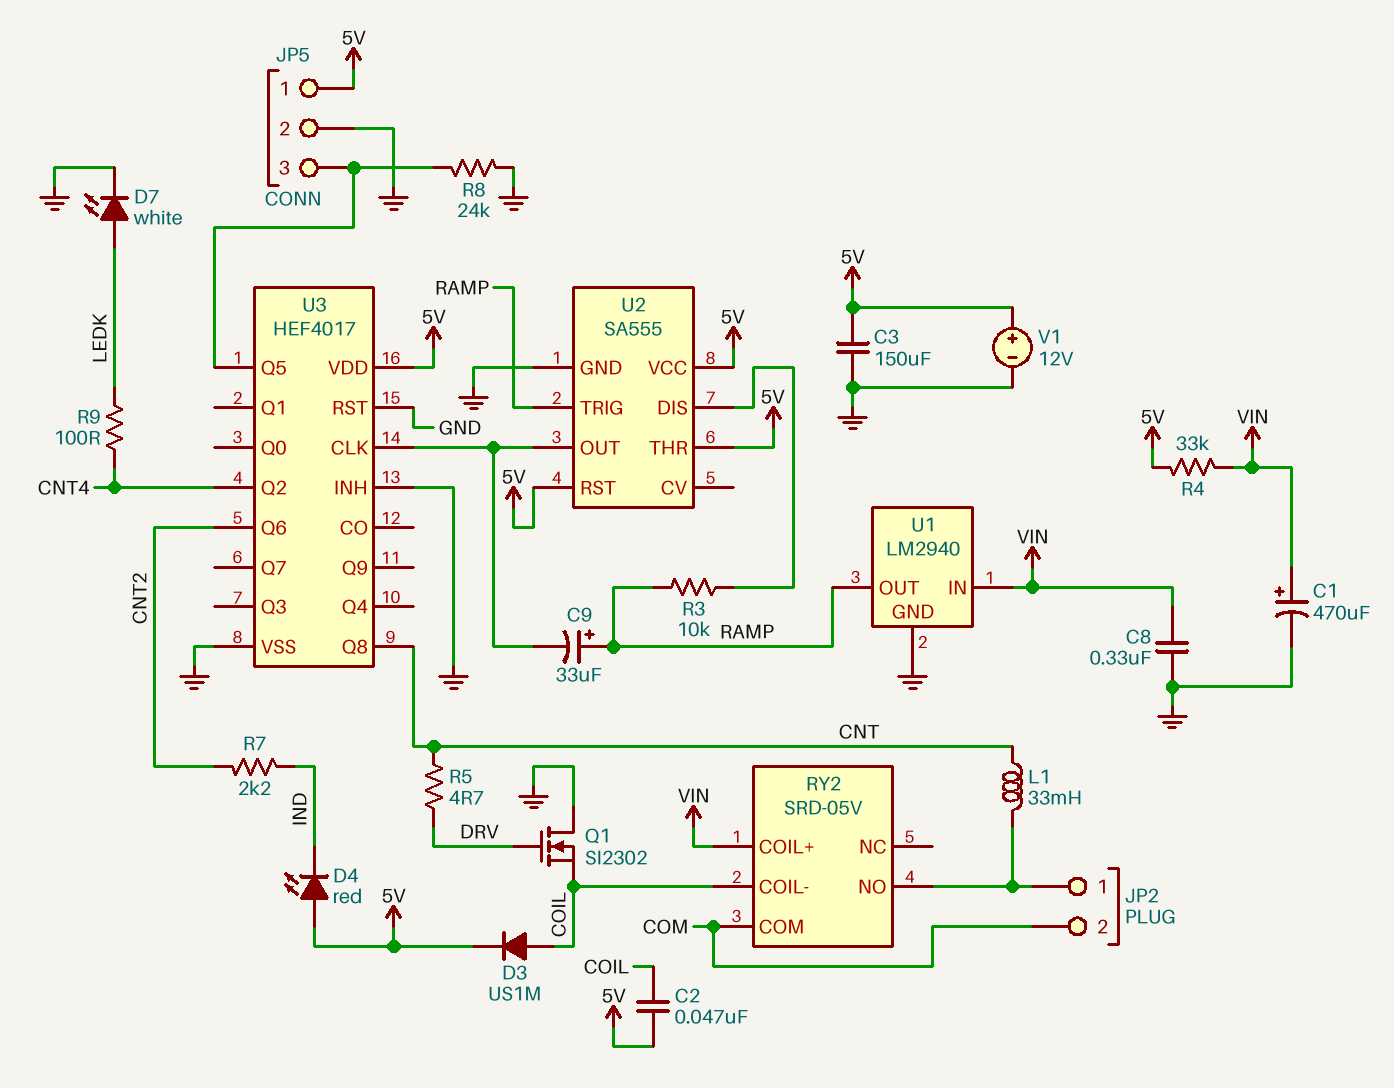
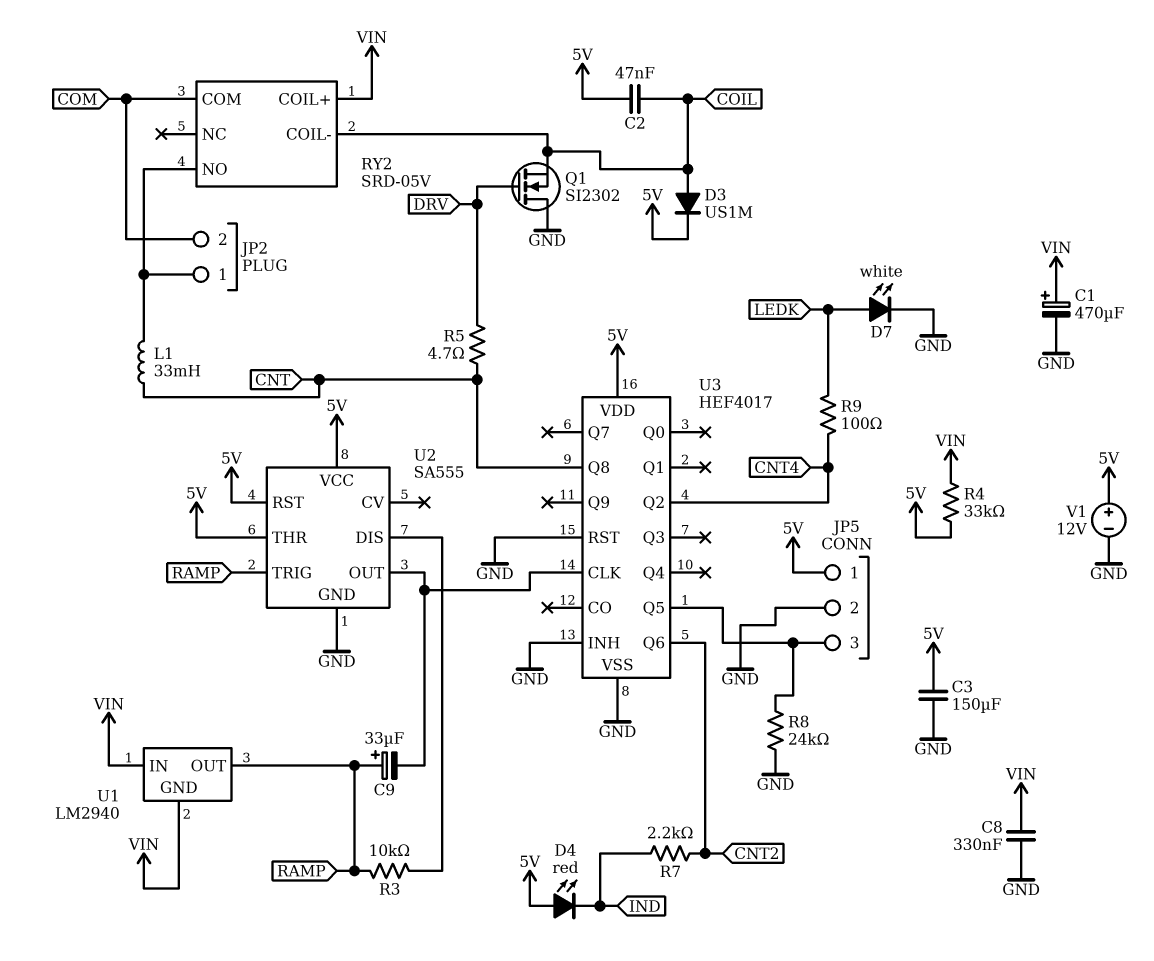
U1 pin GND: GND -> VIN

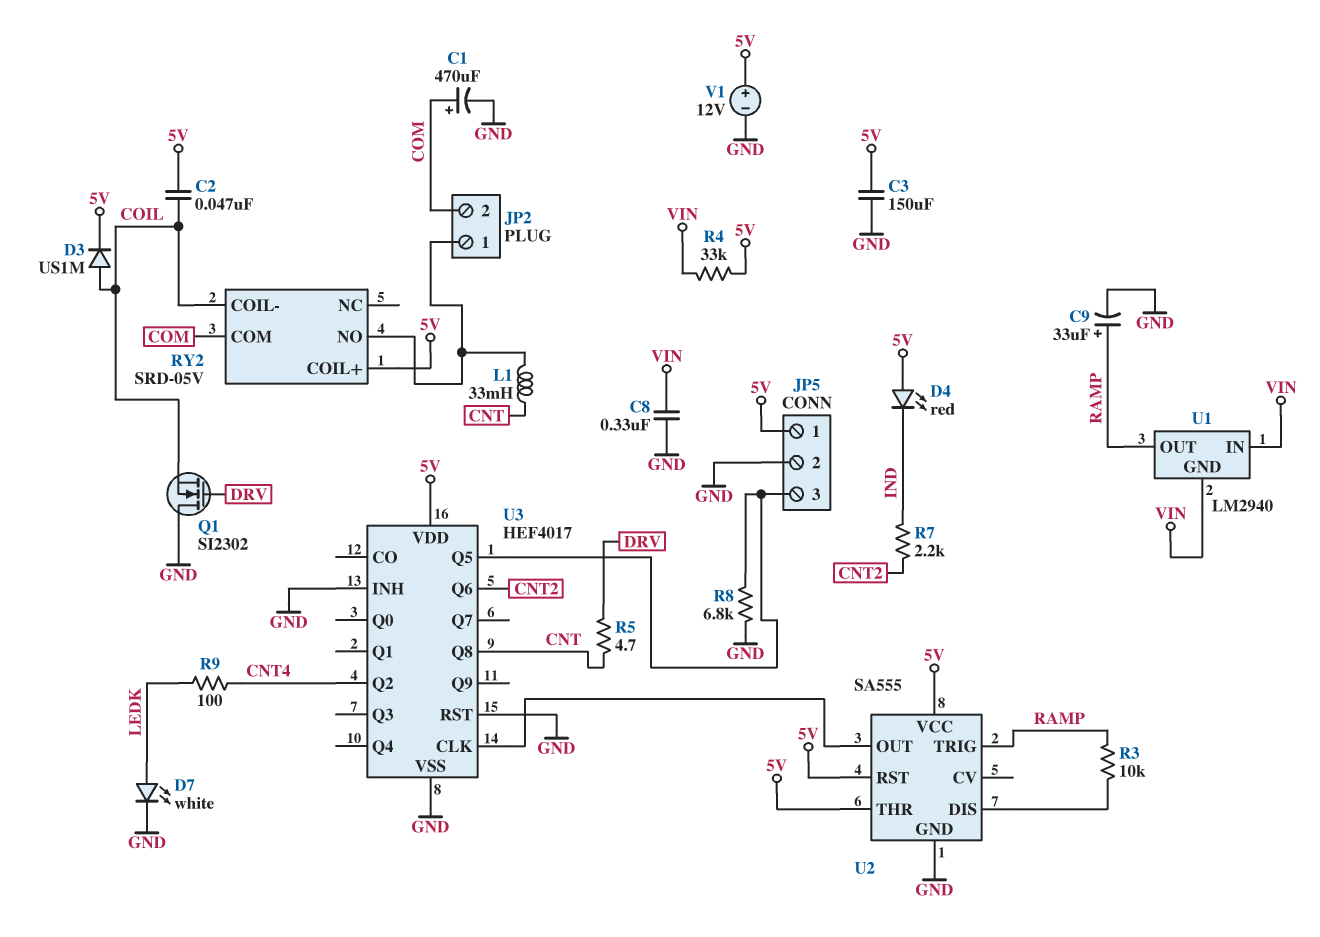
C1: 470uF (plus VIN, minus GND) -> 470uF (plus COM, minus GND)
C9: 33uF (plus RAMP, minus U2/OUT) -> 33uF (plus RAMP, minus GND)
R8: 24k (GND, JP5/3) -> 6.8k (GND, JP5/3)
RY2 pin COIL+: VIN -> 5V

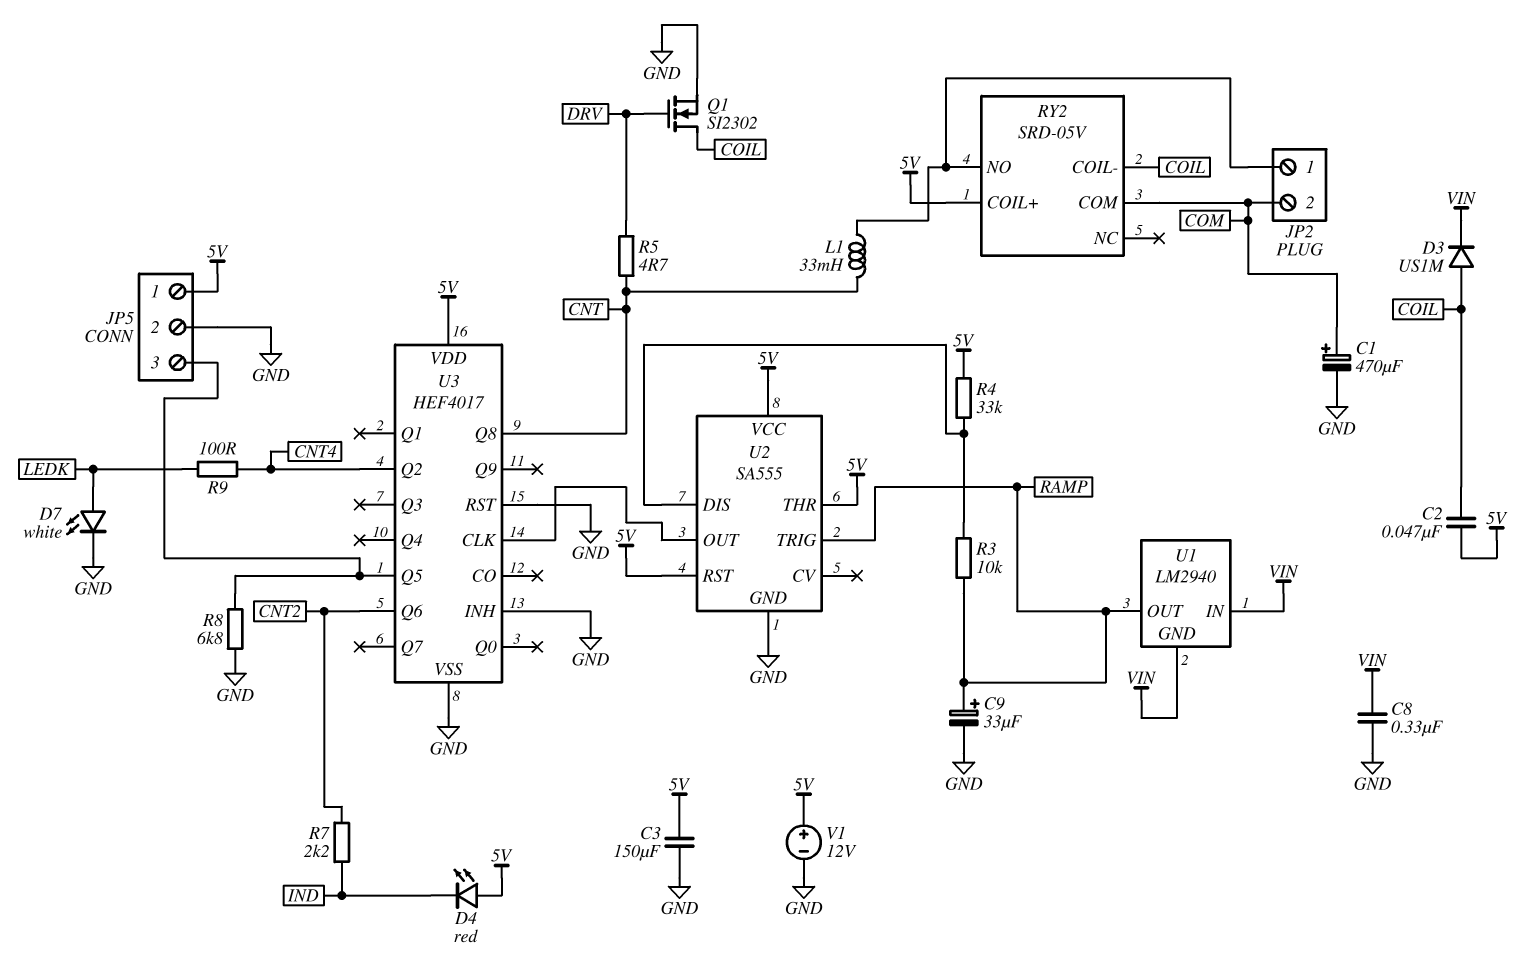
D3: diode US1M (A COIL, K 5V) -> diode US1M (A COIL, K VIN)
Q1: NMOS SI2302 (G DRV, D GND, S COIL) -> NMOS SI2302 (G DRV, D COIL, S GND)
R4: 33k (5V, VIN) -> 33k (5V, U2/DIS)

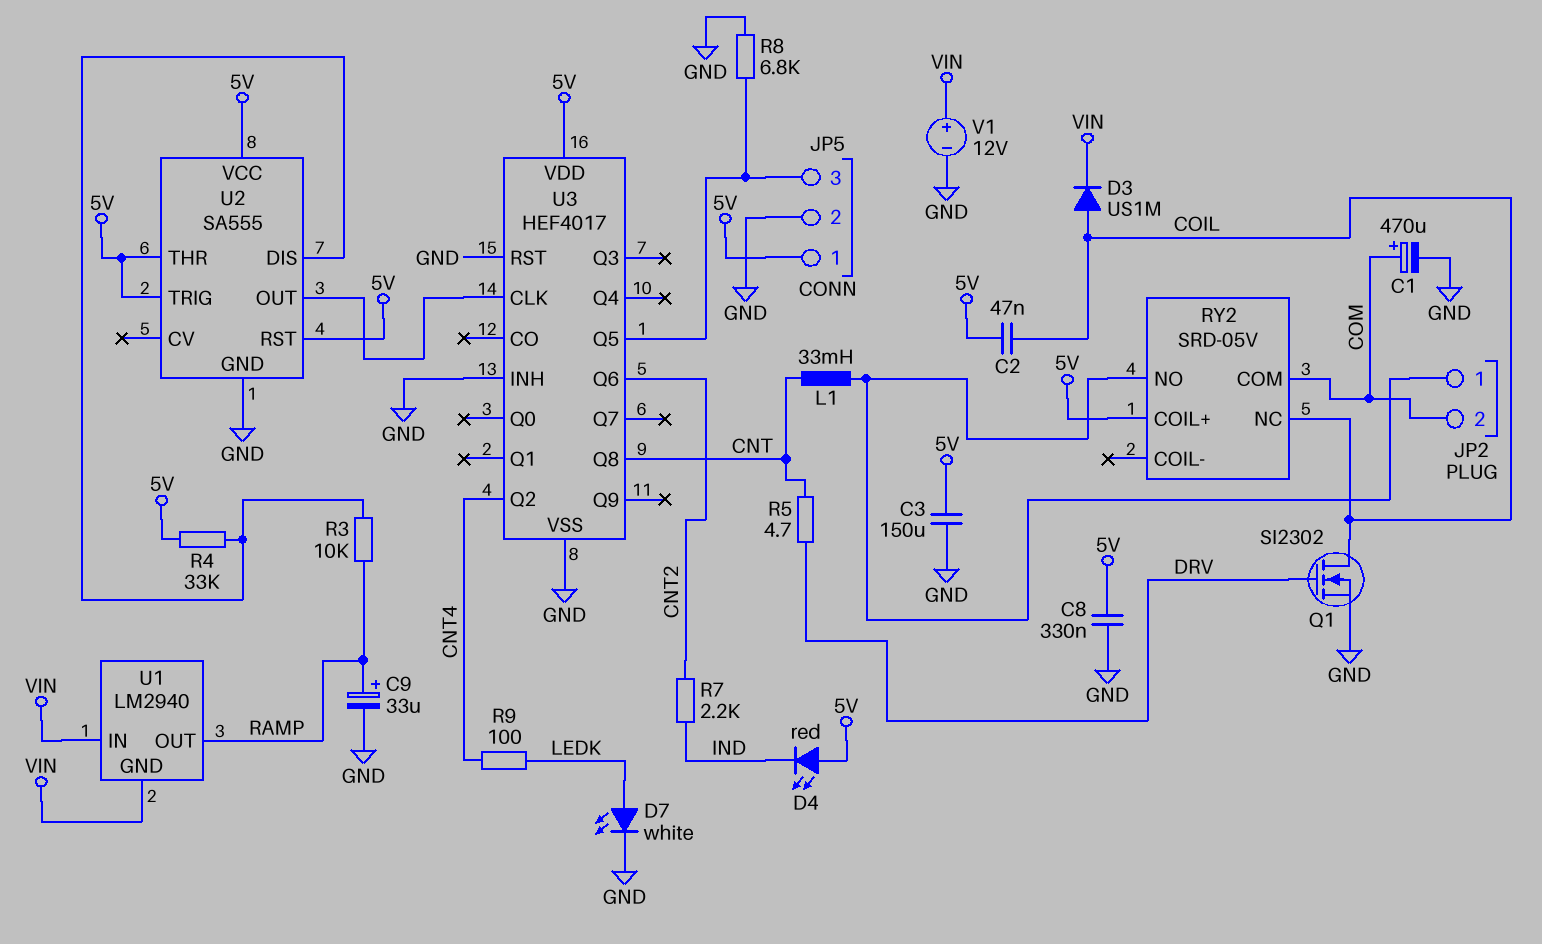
C8: 330nF (GND, VIN) -> 330nF (5V, GND)
RY2 pin COIL-: COIL -> none
RY2 pin NC: none -> COIL
U2 pin TRIG: RAMP -> 5V
V1: 12V (plus 5V, minus GND) -> 12V (plus VIN, minus GND)

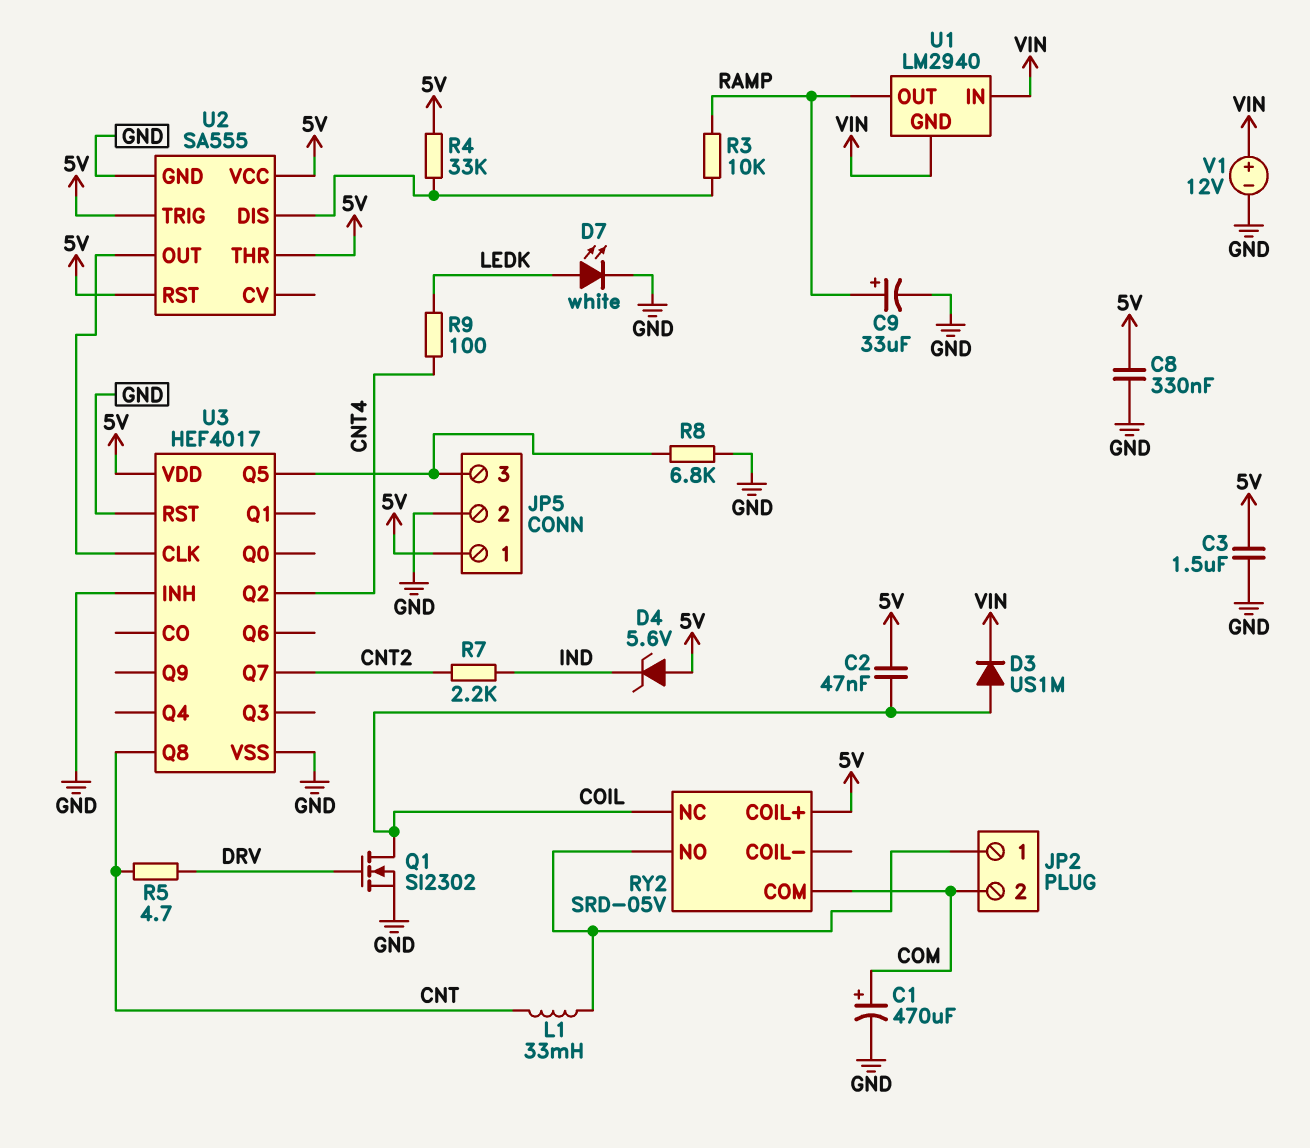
C3: 150uF (5V, GND) -> 1.5uF (5V, GND)
D4: LED red (A 5V, K IND) -> zener 5.6V (A 5V, K IND)
U3 pin Q6: CNT2 -> none
U3 pin Q7: none -> CNT2

